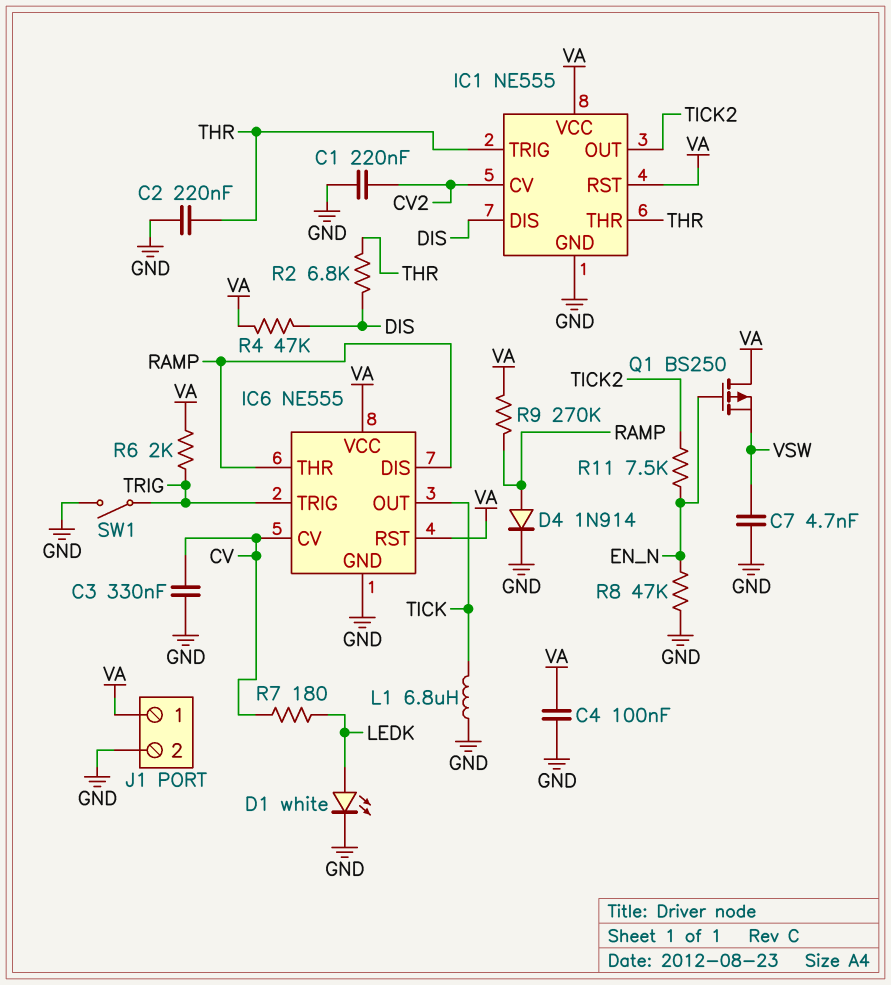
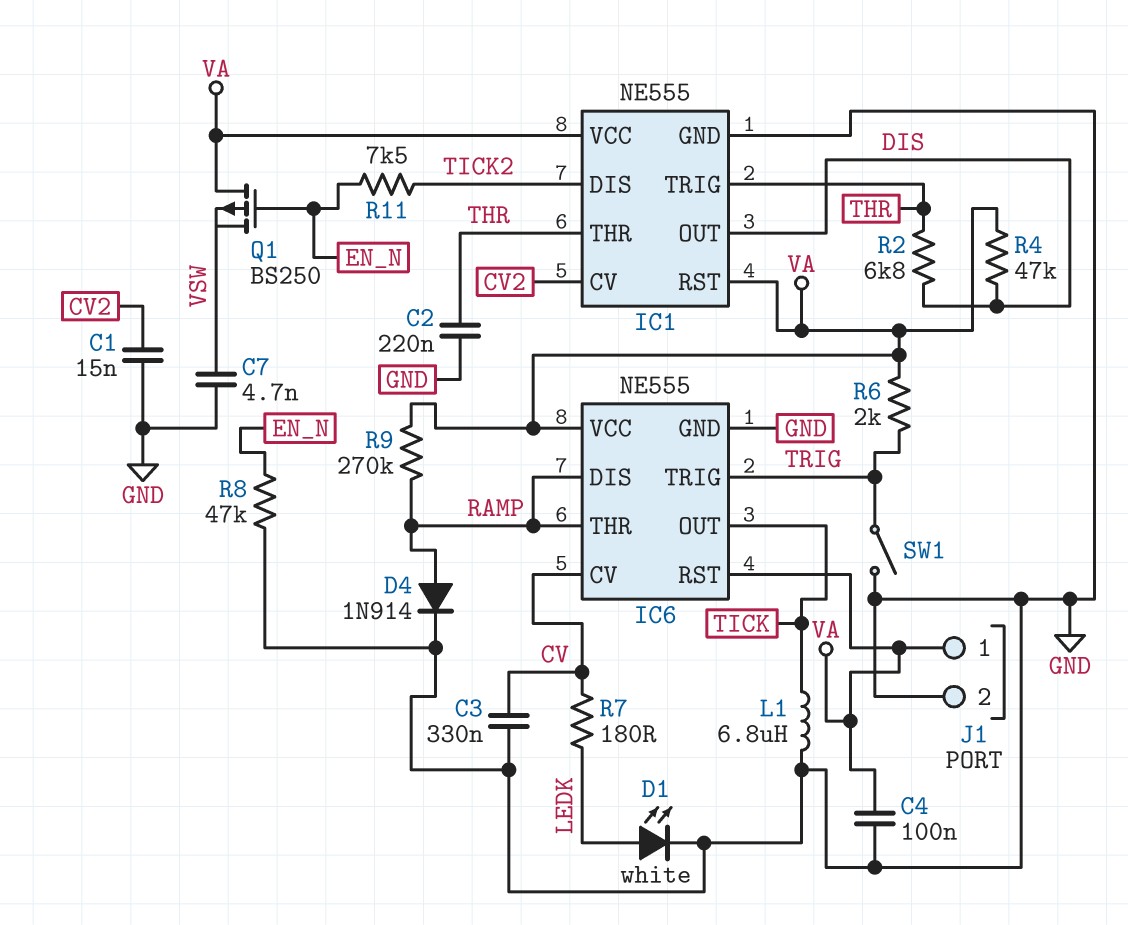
C1: 220nF (CV2, GND) -> 15nF (CV2, GND)
IC1 pin DIS: DIS -> TICK2
IC1 pin OUT: TICK2 -> DIS

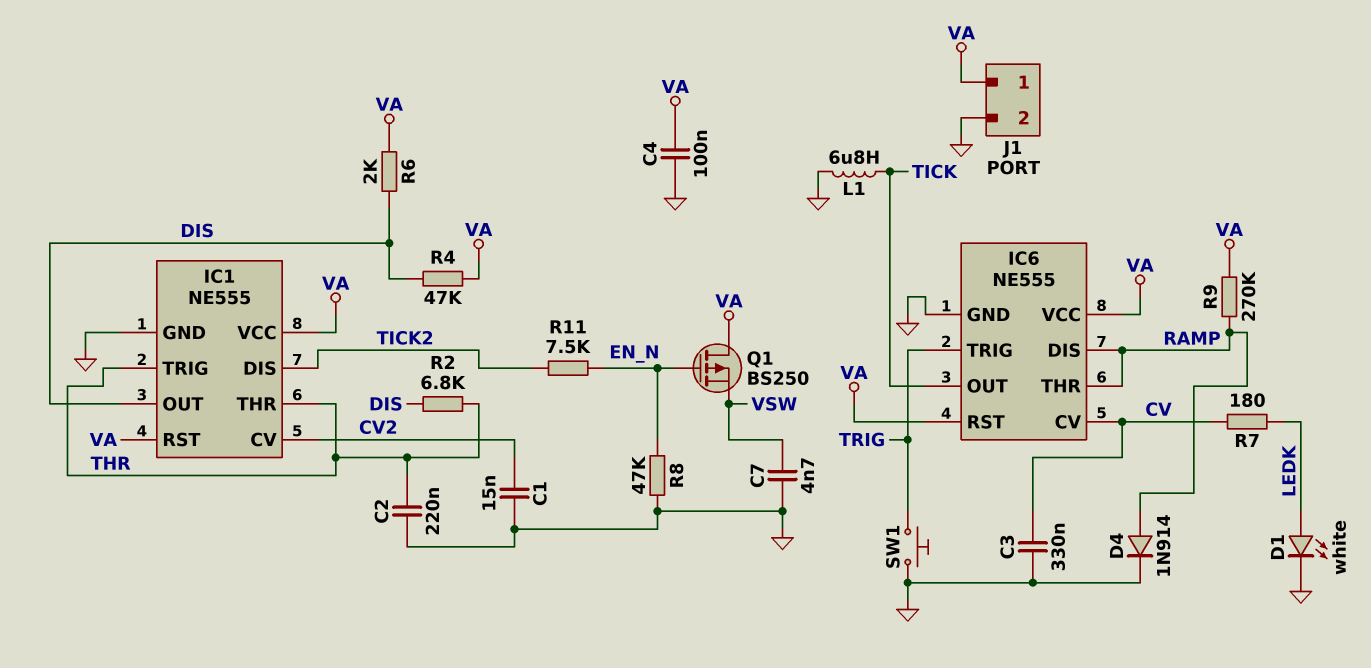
R6: 2k (TRIG, VA) -> 2k (DIS, VA)
SW1: switch (GND, TRIG) -> button (GND, TRIG)

